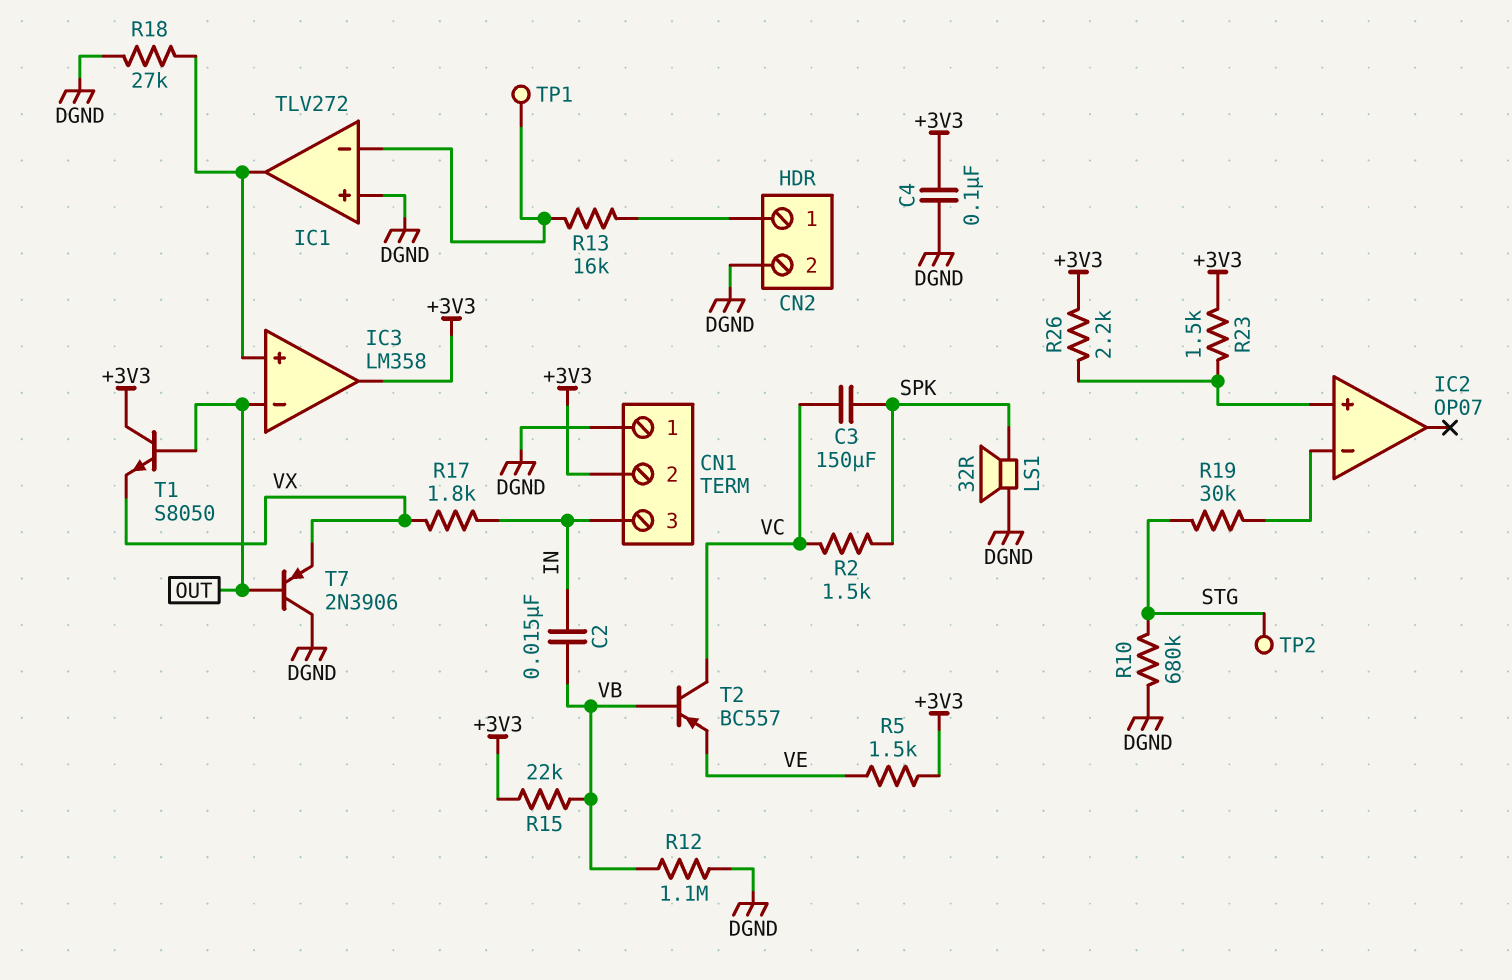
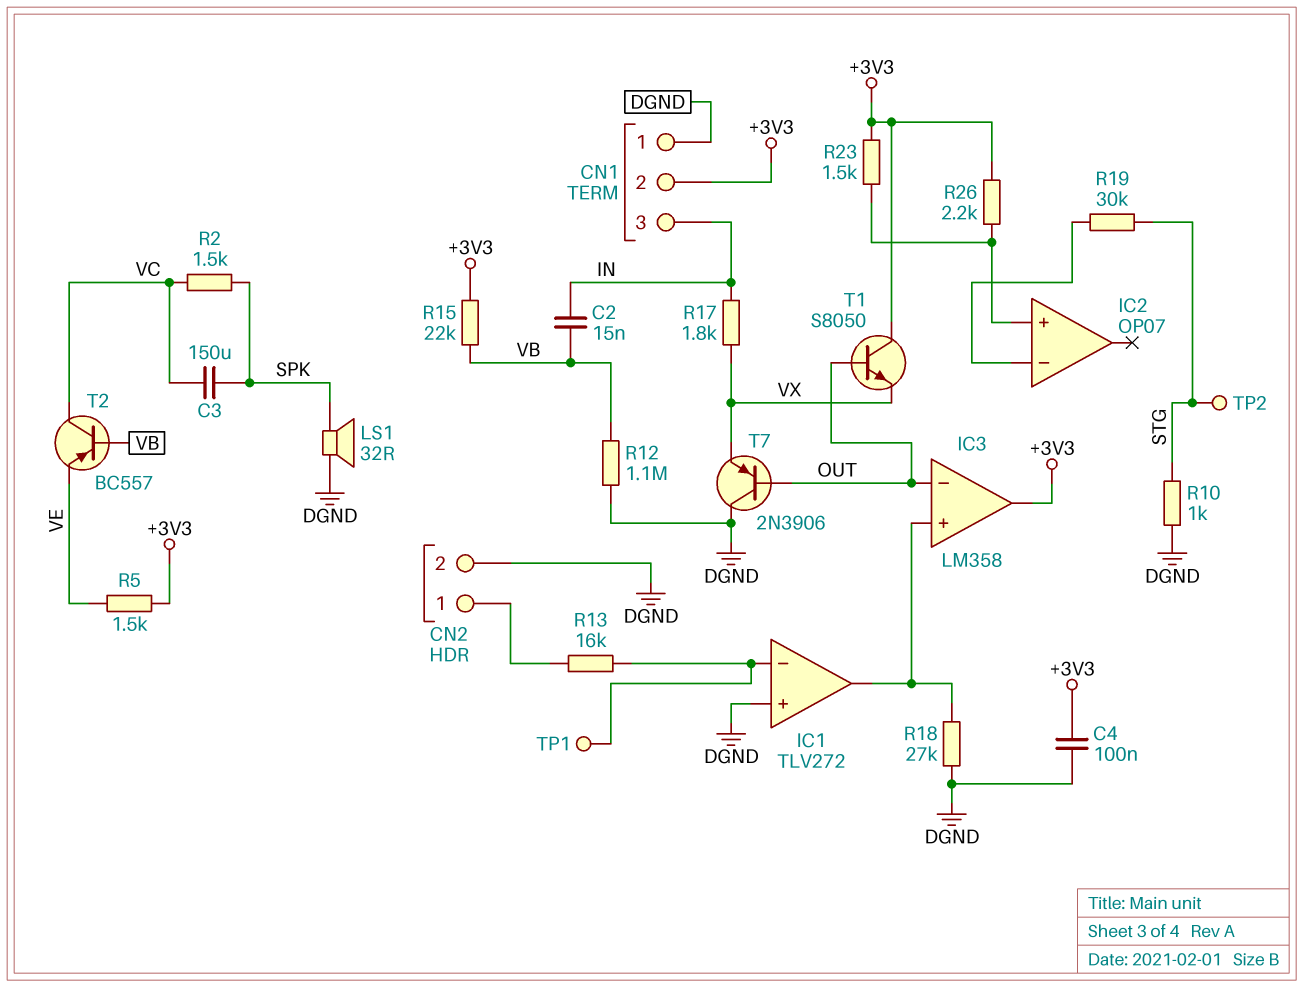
R10: 680k (DGND, STG) -> 1k (DGND, STG)

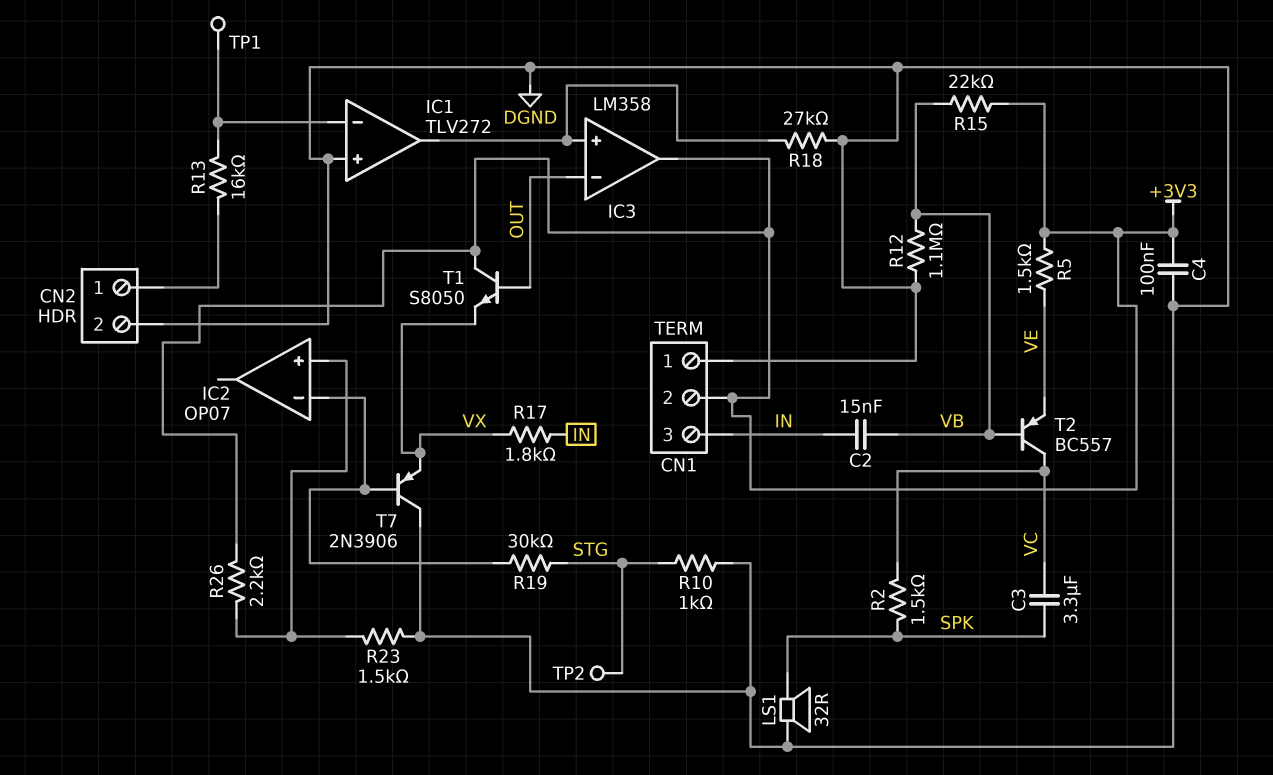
C3: 150uF (SPK, VC) -> 3.3uF (SPK, VC)
R23: 1.5k (+3V3, IC2/in+) -> 1.5k (DGND, IC2/in+)
T7: PNP 2N3906 (B OUT, C DGND, E VX) -> PNP 2N3906 (B IC2/in-, C DGND, E VX)

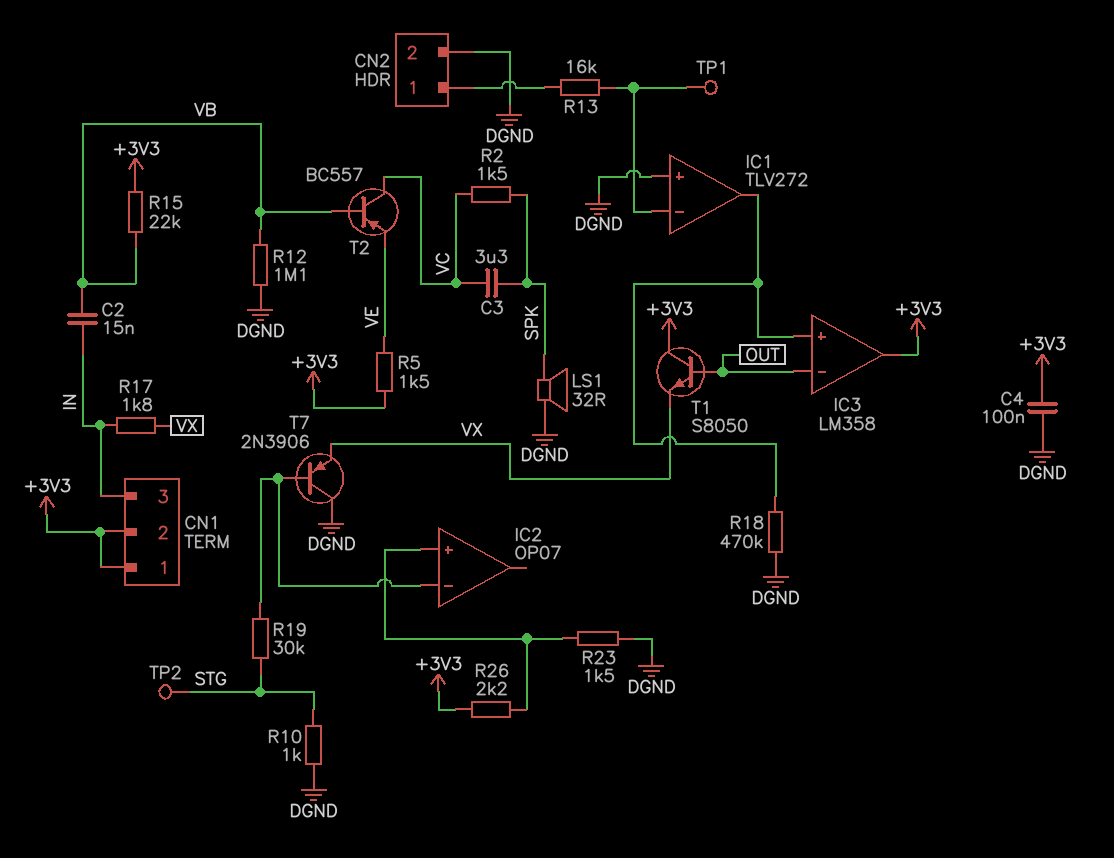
CN1 pin 1: DGND -> +3V3
R18: 27k (DGND, IC1/out) -> 470k (DGND, IC1/out)

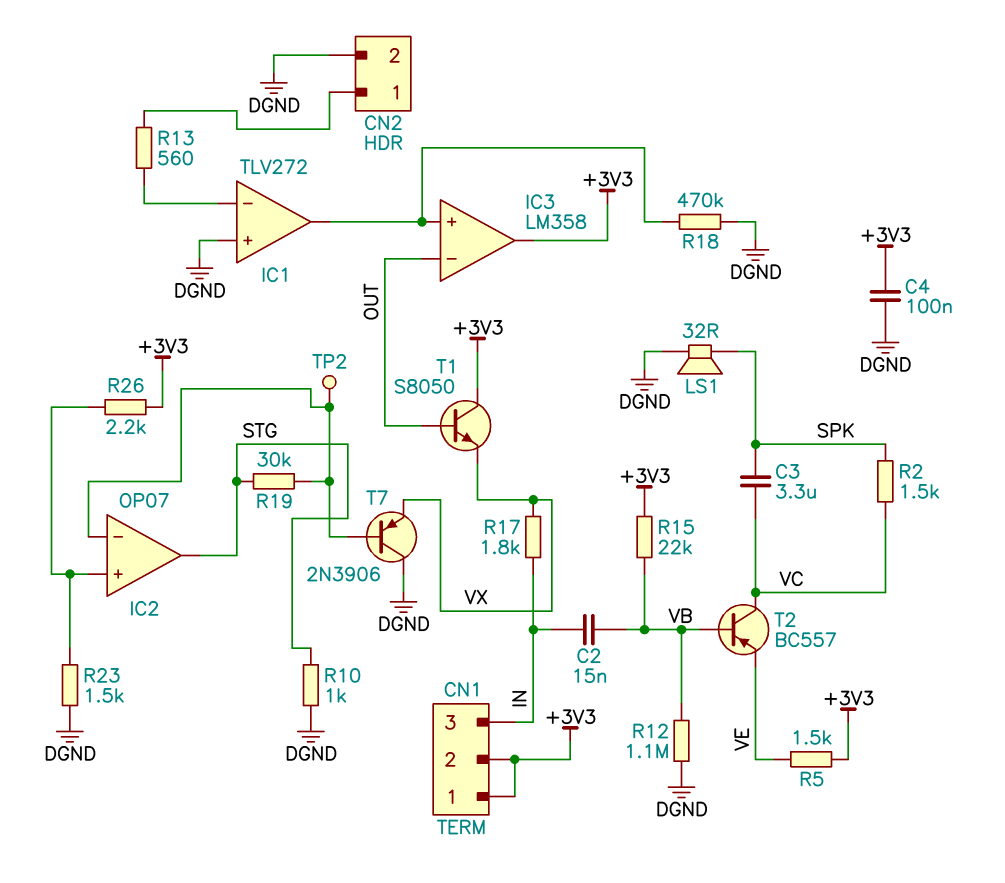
IC2 pin out: none -> STG
R13: 16k (CN2/1, IC1/in-) -> 560 (CN2/1, IC1/in-)
TP1: test point (IC1/in-) -> none
TP2: test point (STG) -> test point (IC2/in-)

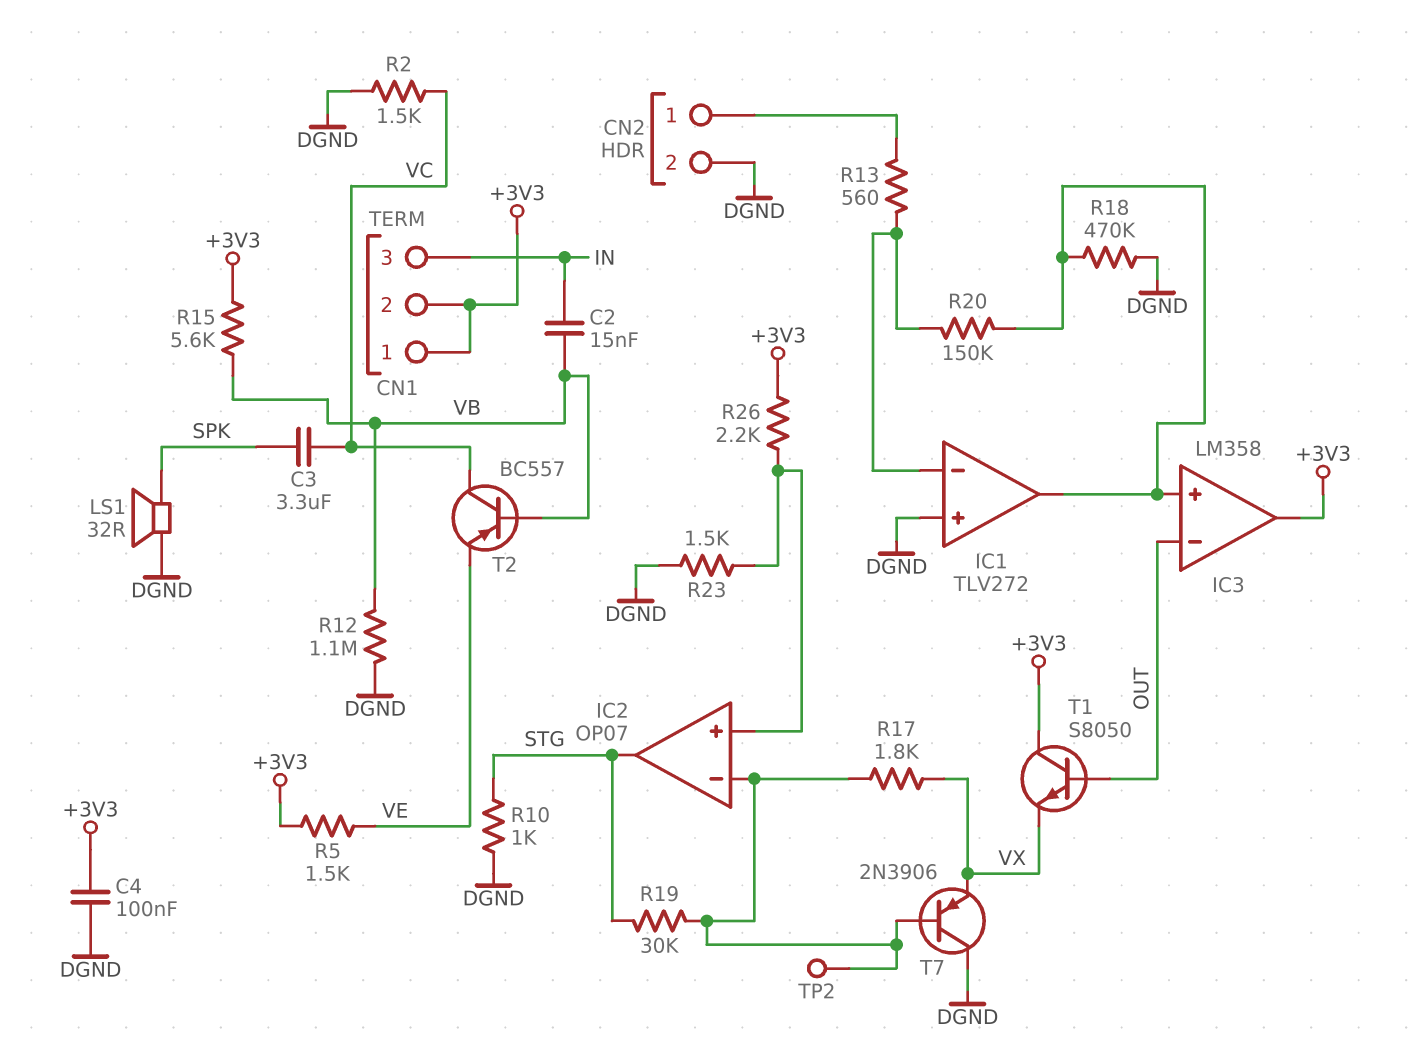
R2: 1.5k (SPK, VC) -> 1.5k (DGND, VC)
R15: 22k (+3V3, VB) -> 5.6k (+3V3, VB)
R17: 1.8k (IN, VX) -> 1.8k (IC2/in-, VX)
R20: none -> 150k (IC1/in-, IC1/out)

